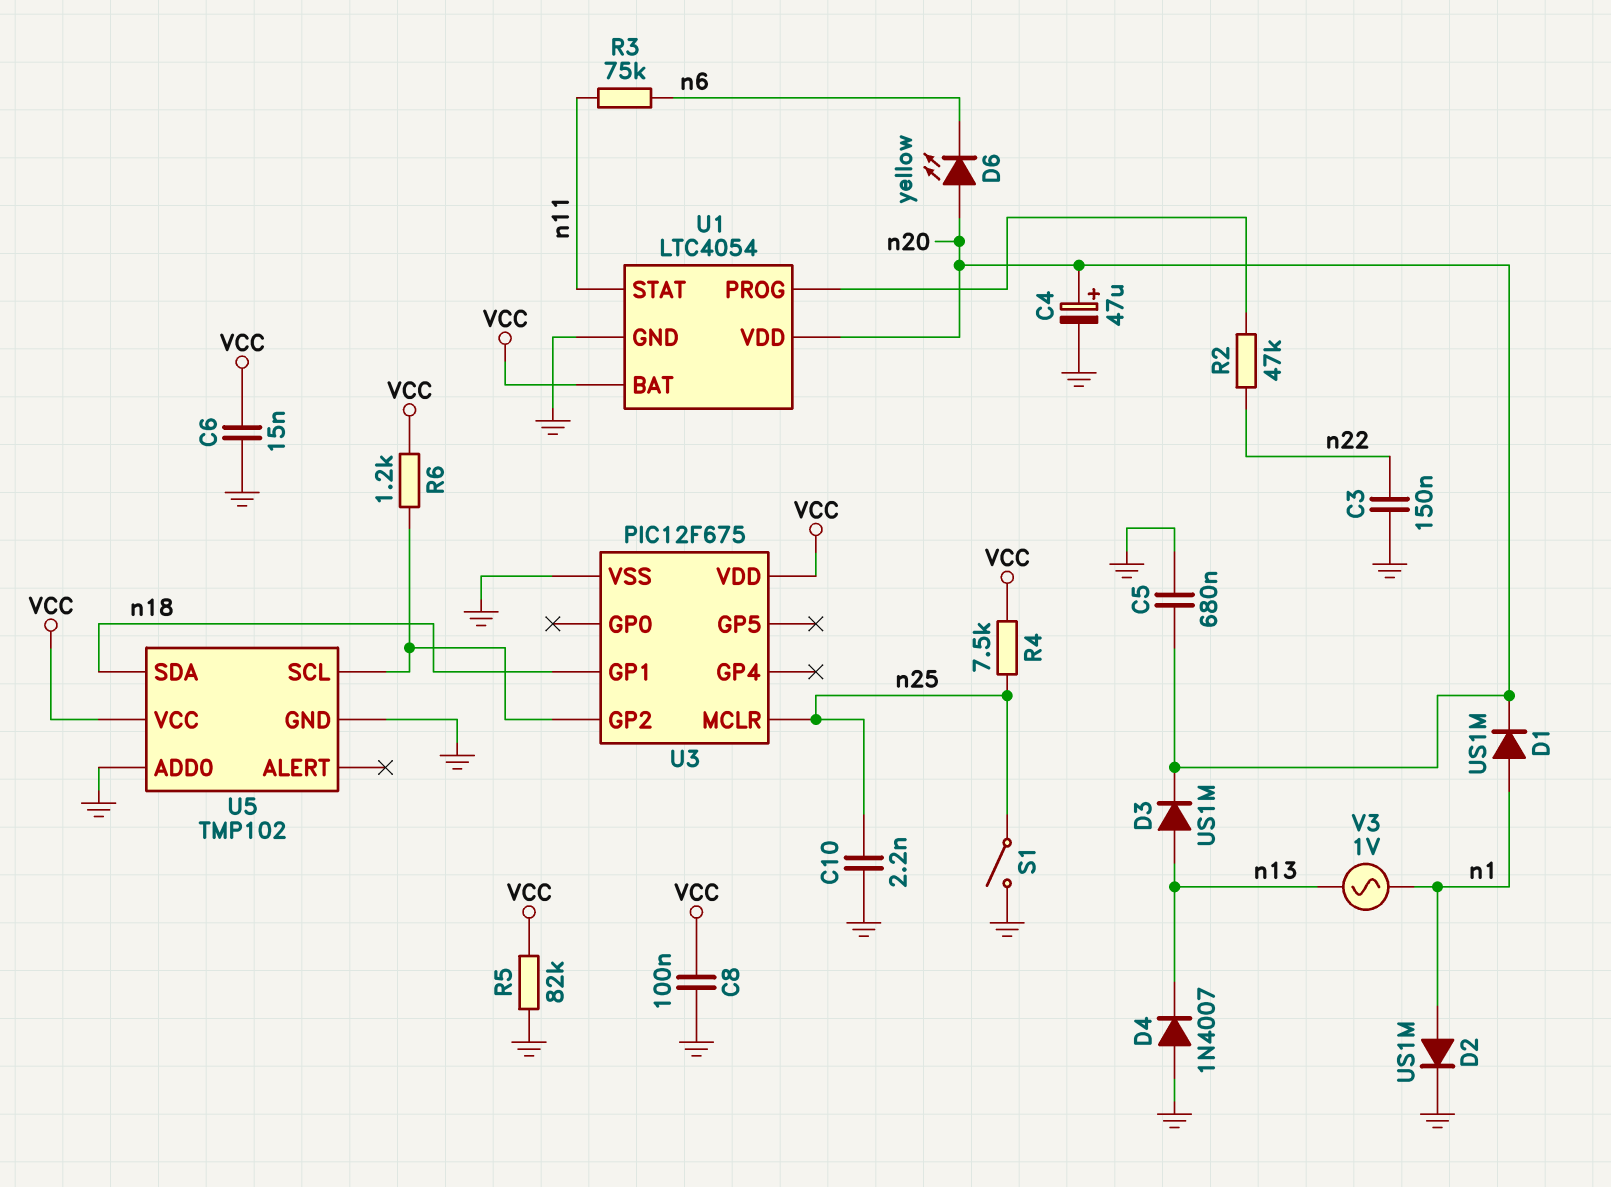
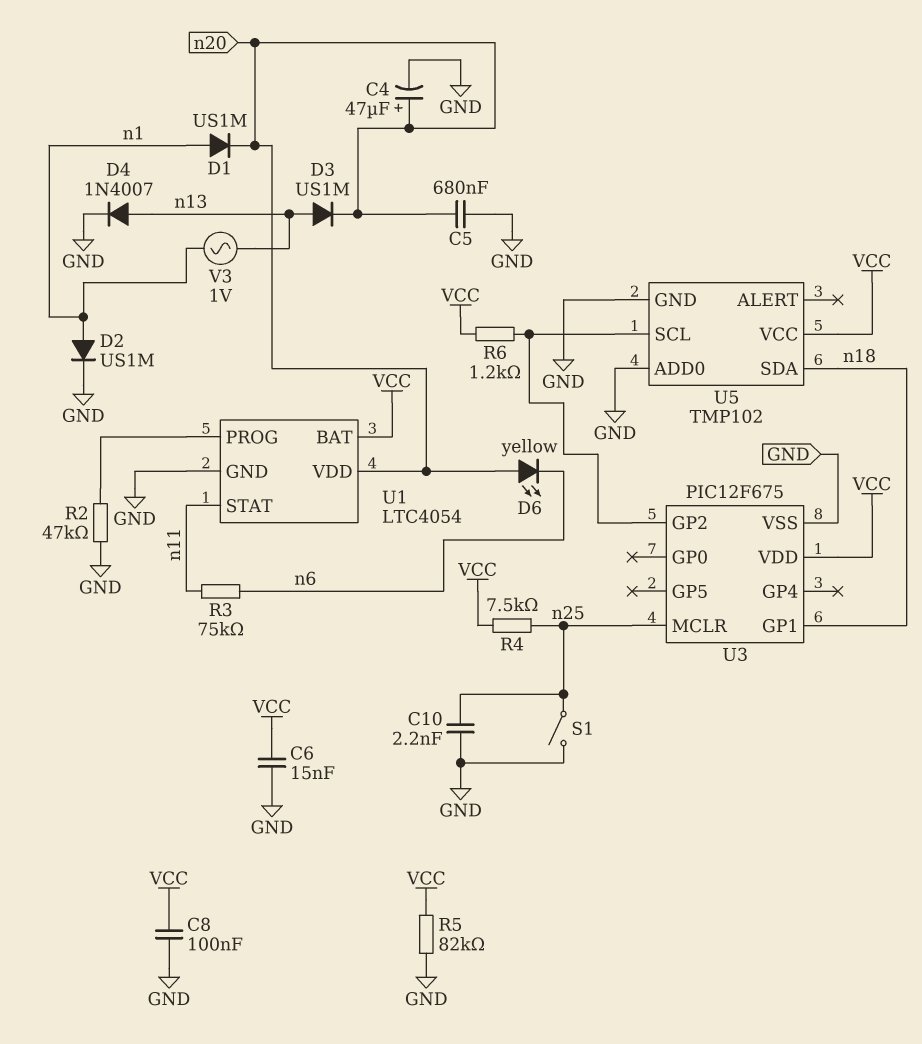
C3: 150nF (GND, n22) -> none
D4: diode 1N4007 (A GND, K n13) -> diode 1N4007 (A n13, K GND)
R2: 47k (U1/PROG, n22) -> 47k (GND, U1/PROG)

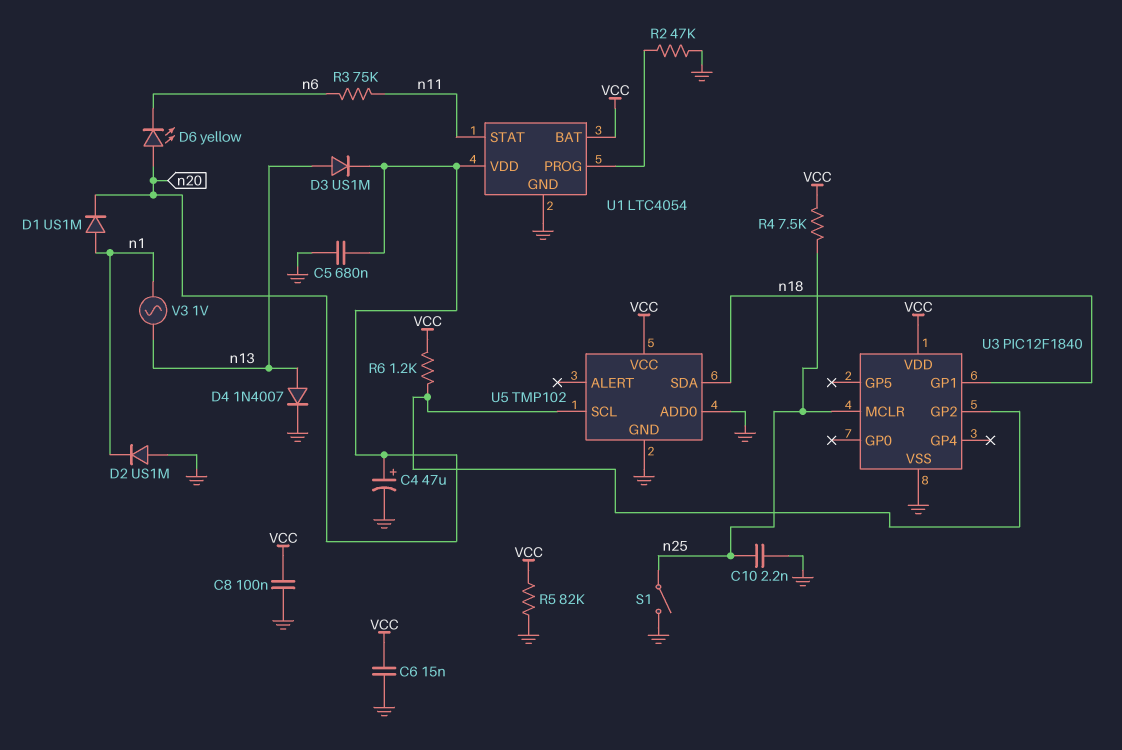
D2: diode US1M (A n1, K GND) -> diode US1M (A GND, K n1)
U3: PIC12F675 -> PIC12F1840

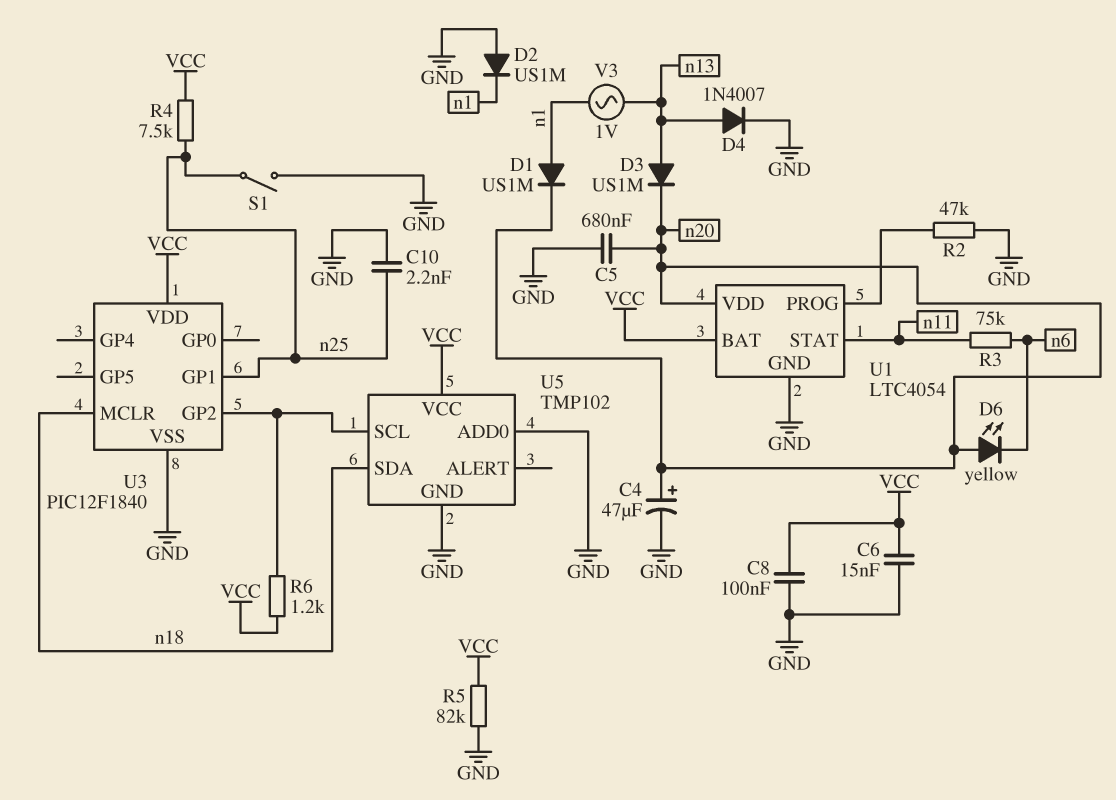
U3 pin GP1: n18 -> n25
U3 pin MCLR: n25 -> n18

